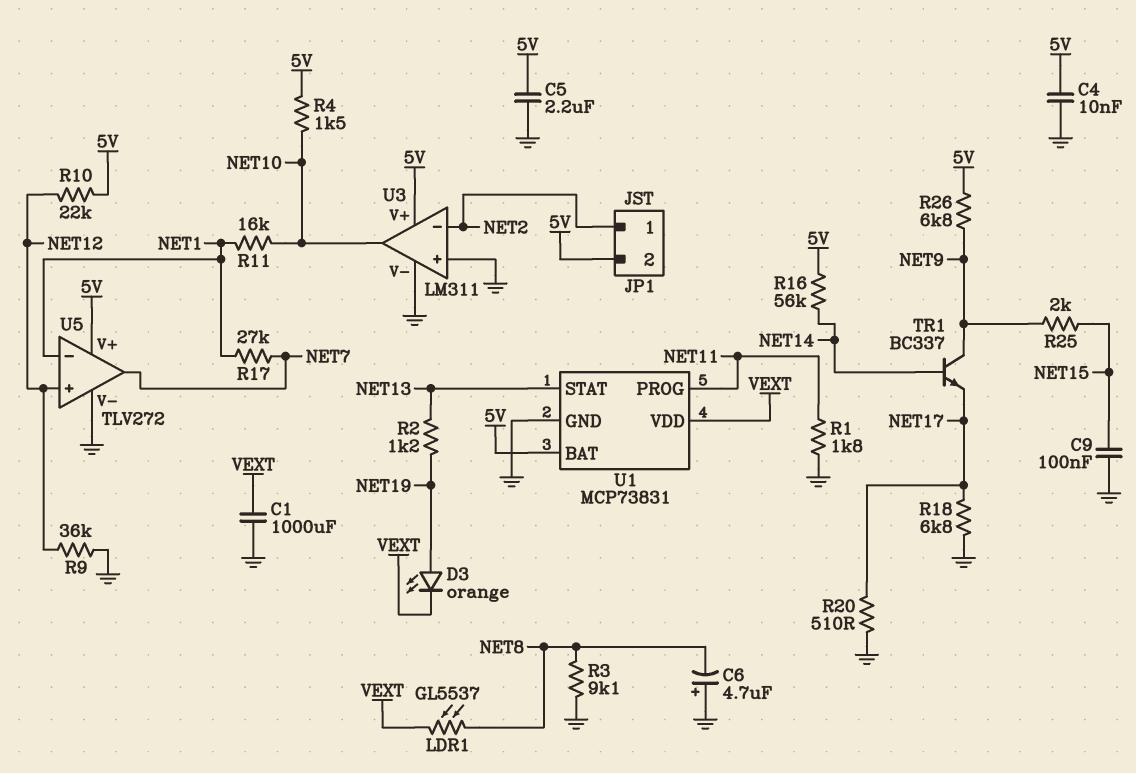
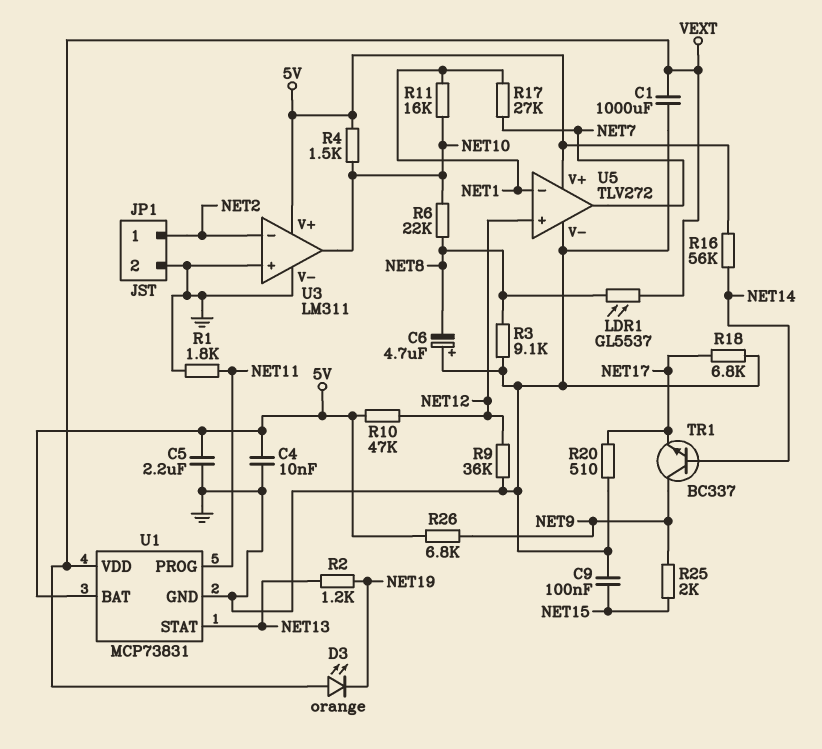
D3: LED orange (A NET19, K VEXT) -> LED orange (A VEXT, K NET19)
JP1 pin 2: 5V -> GND
R6: none -> 22k (NET8, NET10)
R10: 22k (5V, NET12) -> 47k (5V, NET12)

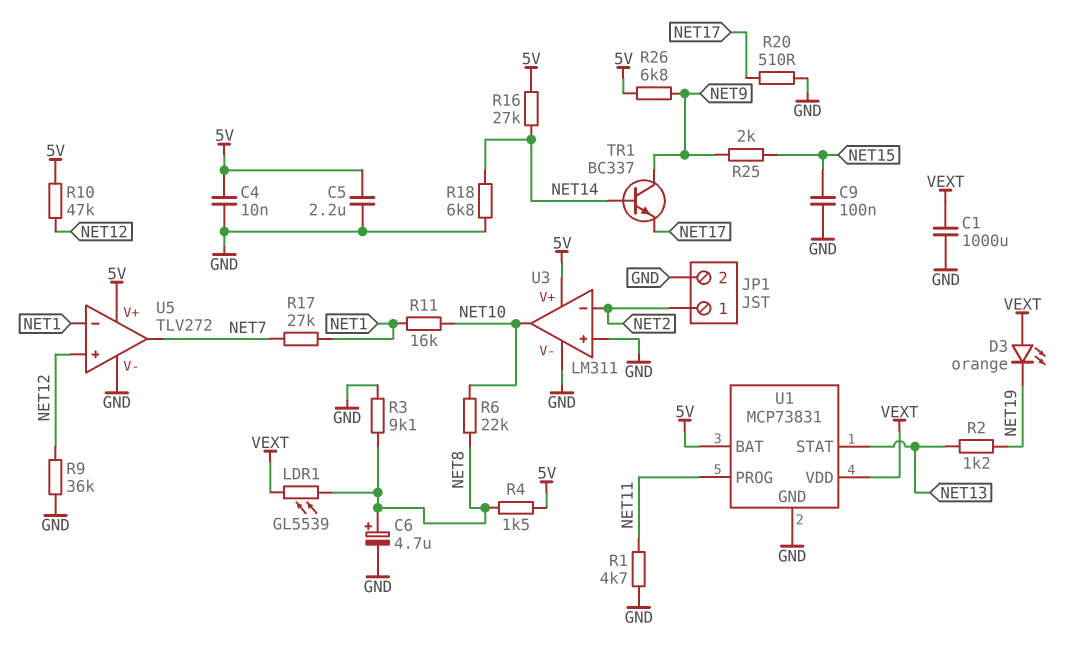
C6: 4.7uF (plus GND, minus NET8) -> 4.7uF (plus NET8, minus GND)
LDR1: GL5537 (NET8, VEXT) -> GL5539 (NET8, VEXT)
R1: 1.8k (GND, NET11) -> 4.7k (GND, NET11)
R4: 1.5k (5V, NET10) -> 1.5k (5V, NET8)
R16: 56k (5V, NET14) -> 27k (5V, NET14)
R18: 6.8k (GND, NET17) -> 6.8k (GND, NET14)

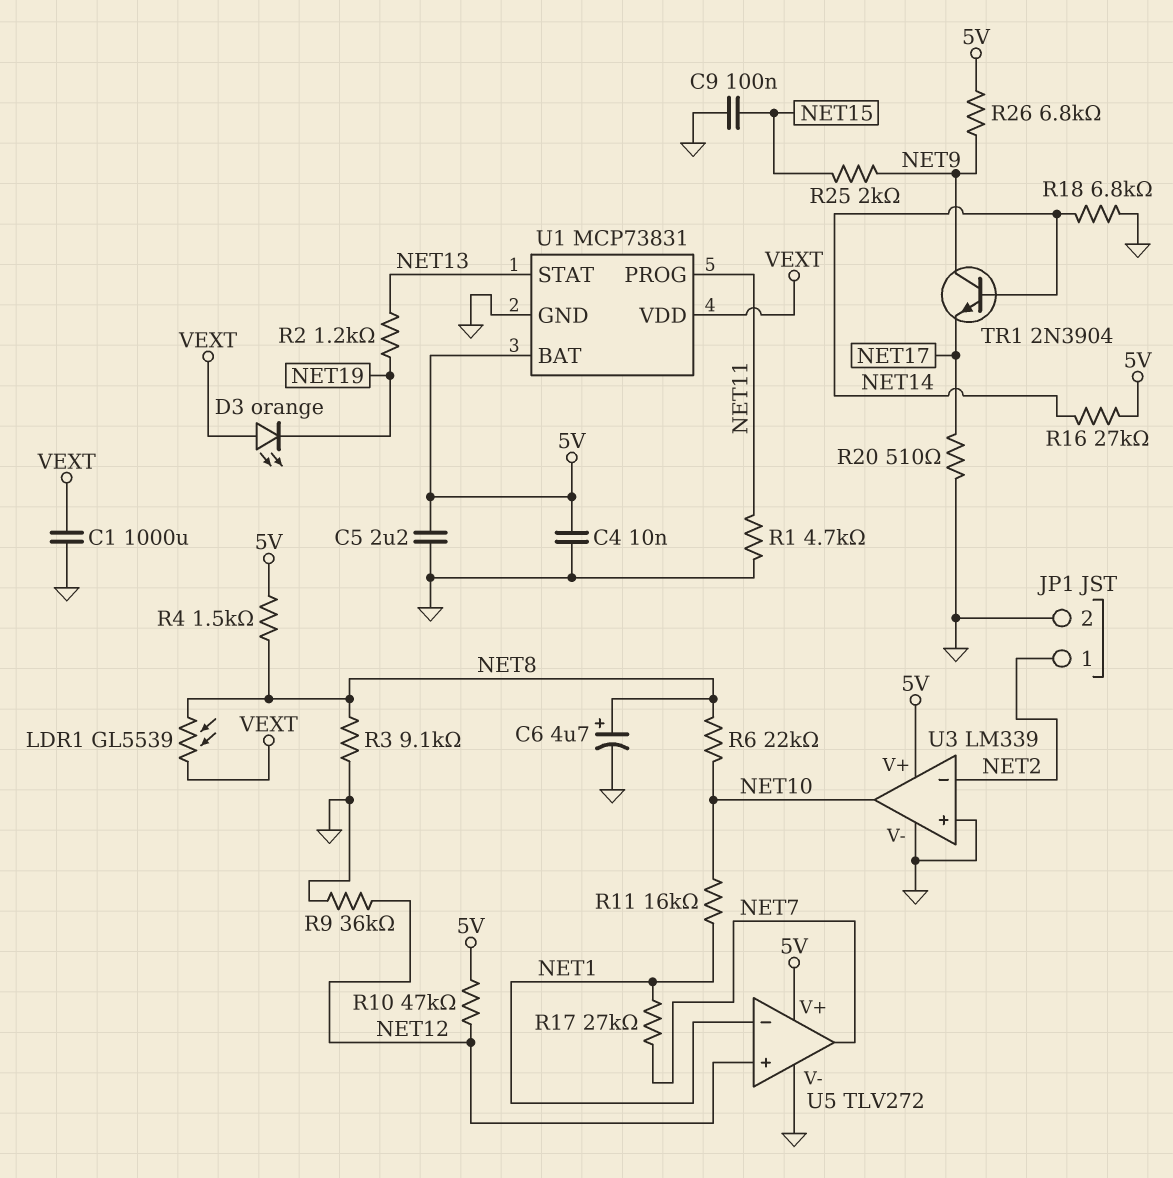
TR1: NPN BC337 (B NET14, C NET9, E NET17) -> NPN 2N3904 (B NET14, C NET9, E NET17)
U3: LM311 -> LM339

